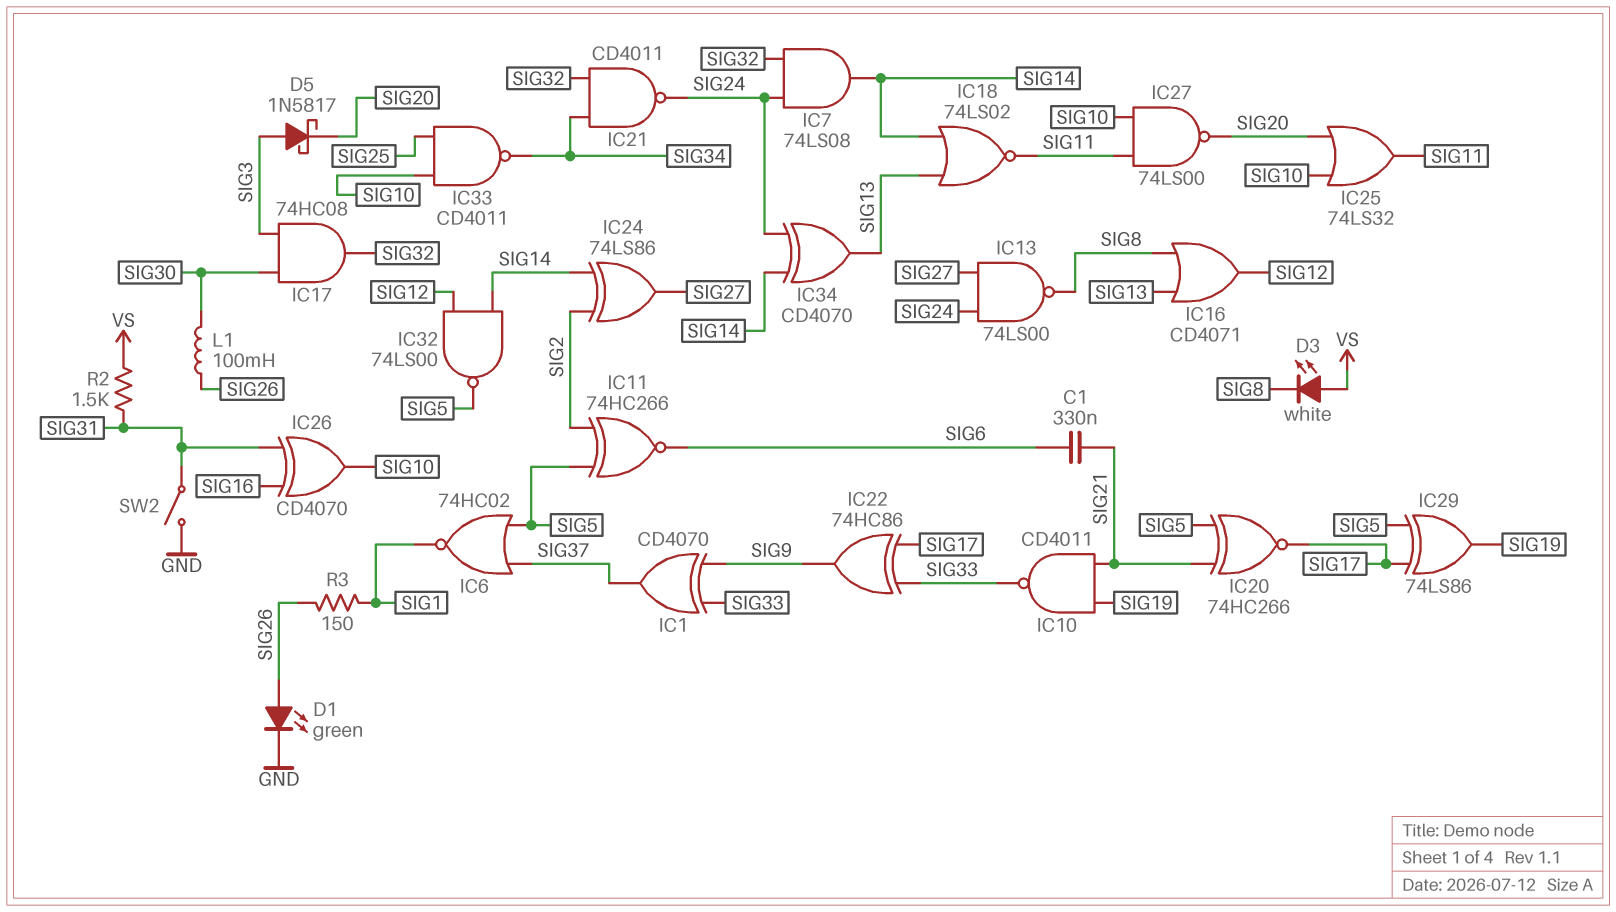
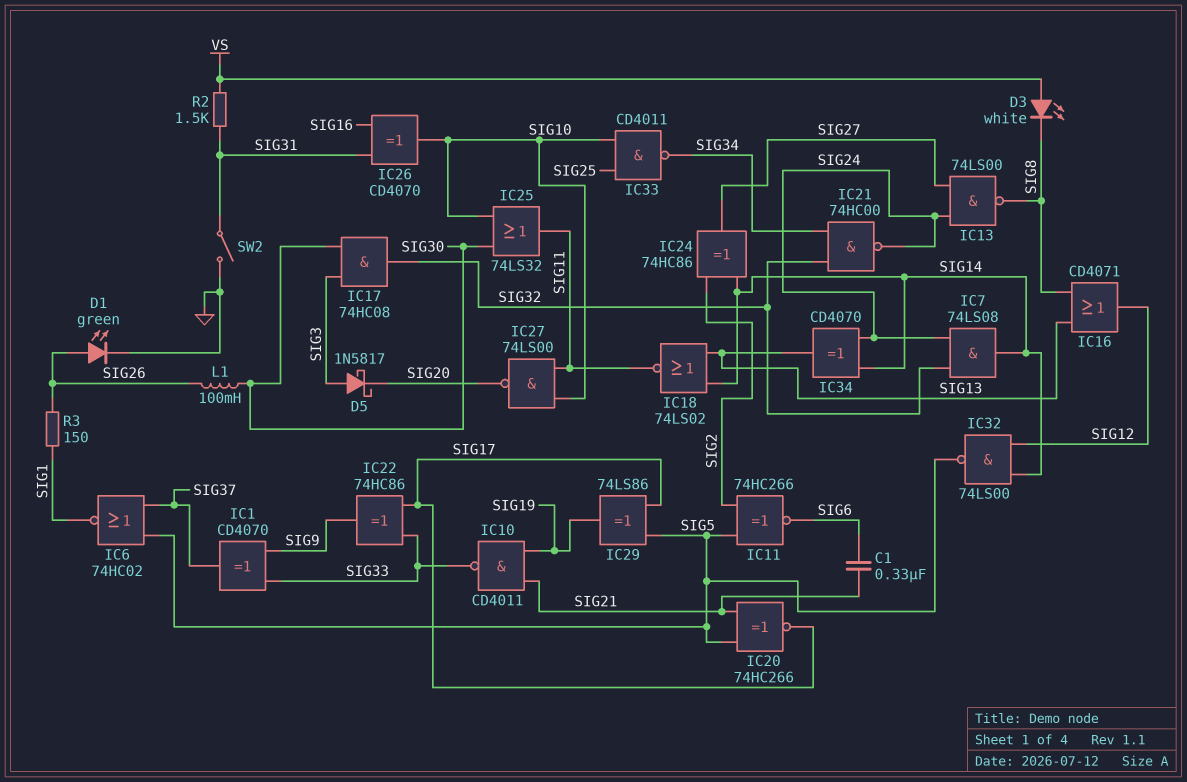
IC21: NAND CD4011 (in SIG32, in SIG34, out SIG24) -> NAND 74HC00 (in SIG32, in SIG34, out SIG24)
IC24: XOR 74LS86 (in SIG2, in SIG14, out SIG27) -> XOR 74HC86 (in SIG2, in SIG14, out SIG27)
IC25: OR 74LS32 (in SIG10, in SIG20, out SIG11) -> OR 74LS32 (in SIG10, in SIG30, out SIG11)

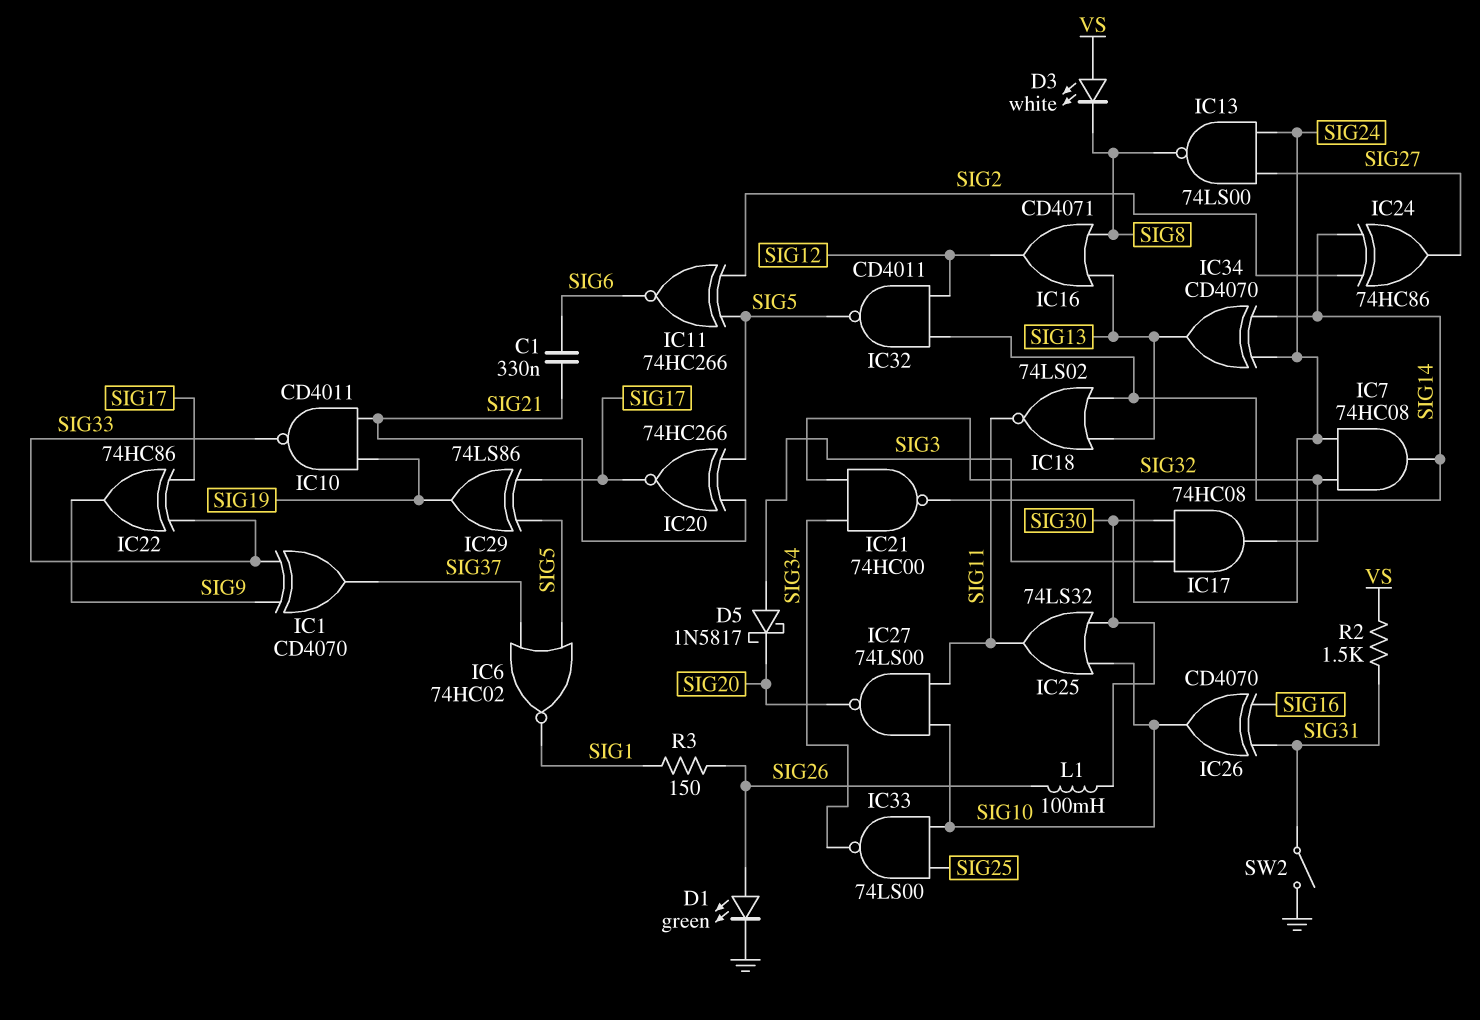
IC7: AND 74LS08 (in SIG24, in SIG32, out SIG14) -> AND 74HC08 (in SIG24, in SIG32, out SIG14)
IC32: NAND 74LS00 (in SIG12, in SIG14, out SIG5) -> NAND CD4011 (in SIG12, in SIG14, out SIG5)
IC33: NAND CD4011 (in SIG10, in SIG25, out SIG34) -> NAND 74LS00 (in SIG10, in SIG25, out SIG34)

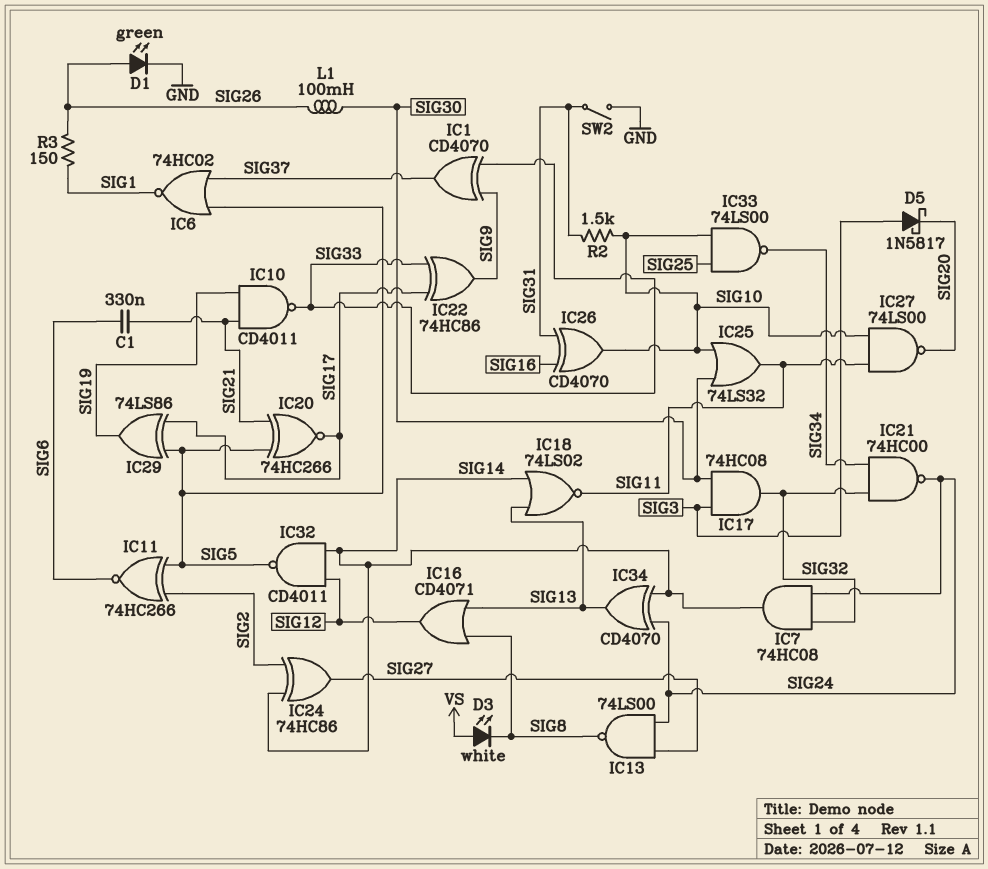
R2: 1.5k (SIG31, VS) -> 1.5k (SIG10, SIG31)

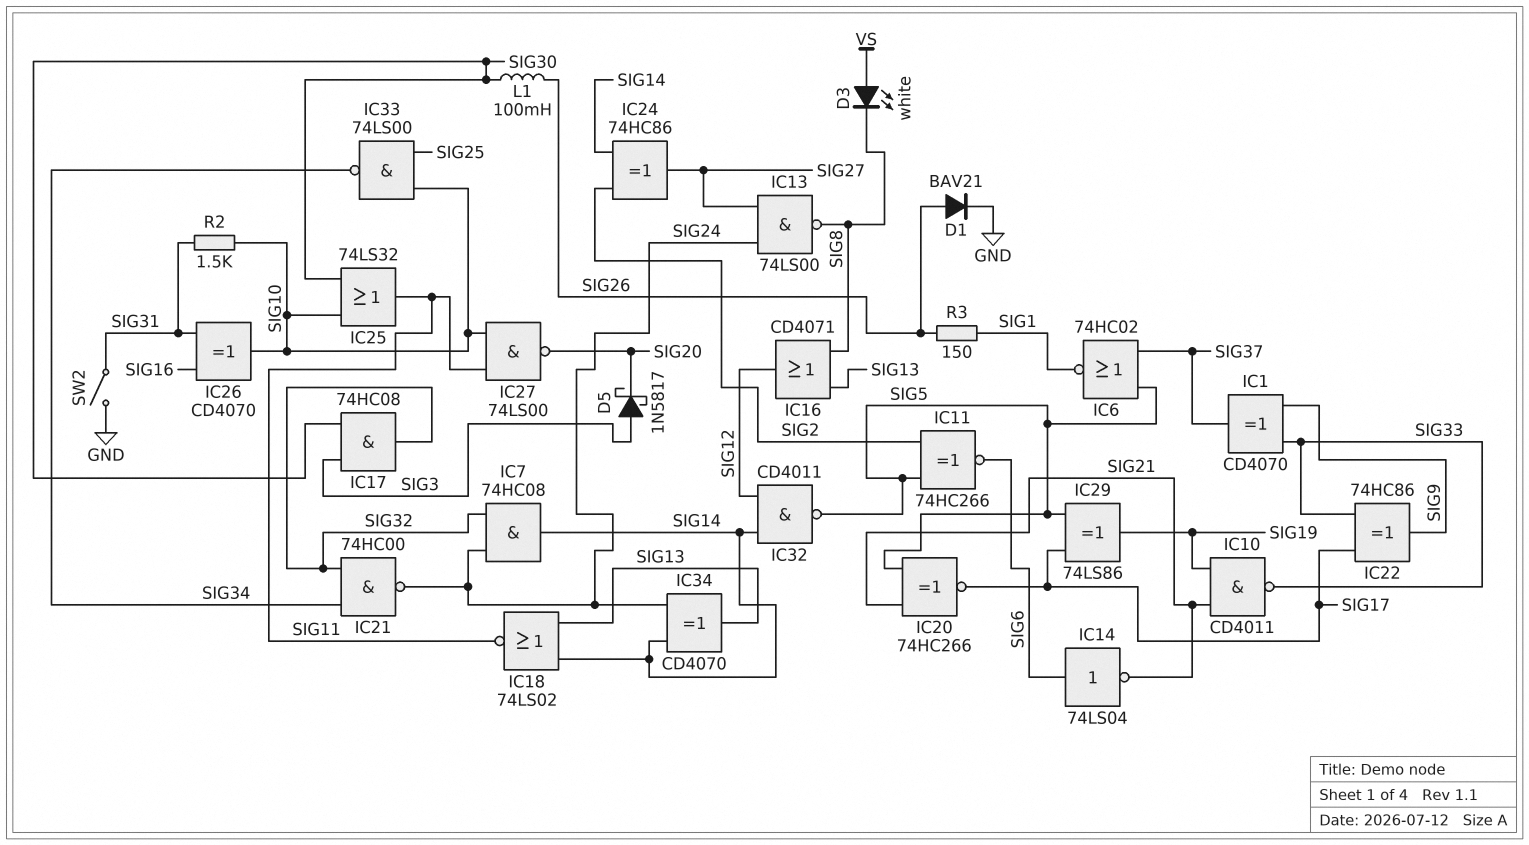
C1: 330nF (SIG6, SIG21) -> none
D1: LED green (A SIG26, K GND) -> diode BAV21 (A SIG26, K GND)
IC14: none -> NOT 74LS04 (in SIG6, out SIG21)

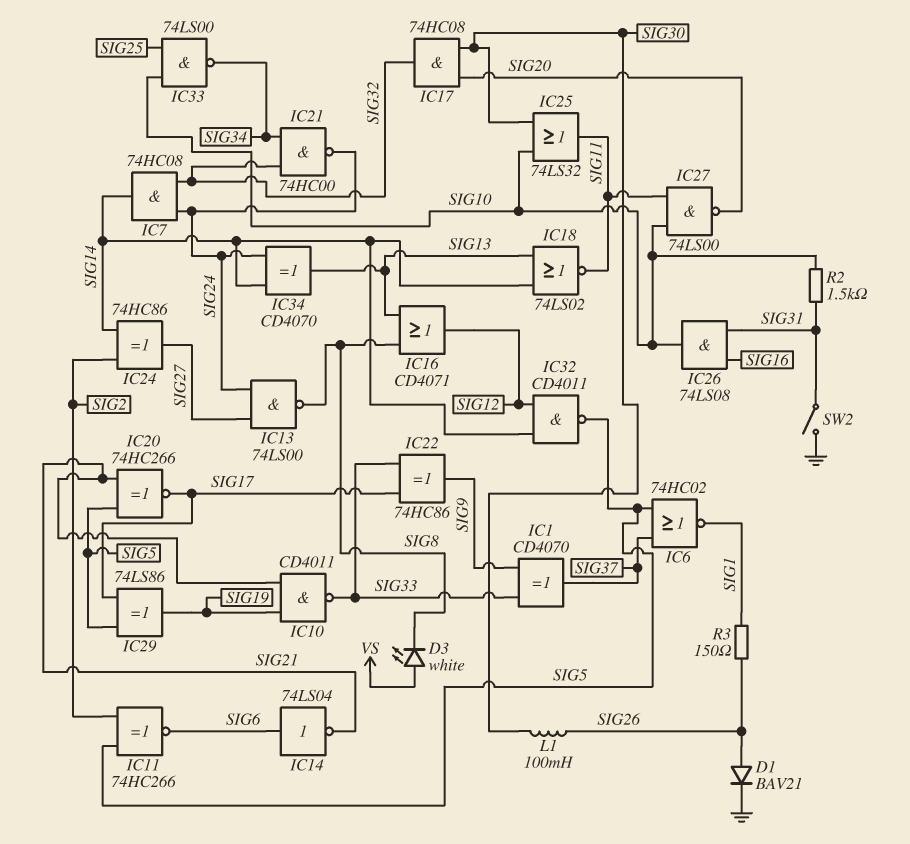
D5: schottky 1N5817 (A SIG3, K SIG20) -> none
IC17: AND 74HC08 (in SIG3, in SIG30, out SIG32) -> AND 74HC08 (in SIG20, in SIG30, out SIG32)
IC26: XOR CD4070 (in SIG16, in SIG31, out SIG10) -> AND 74LS08 (in SIG16, in SIG31, out SIG10)

